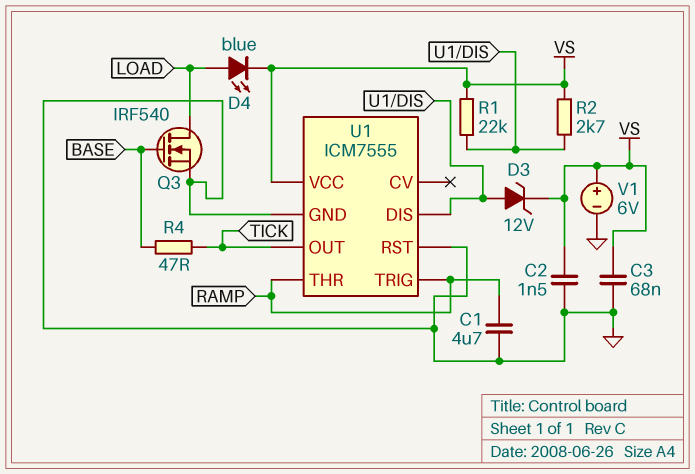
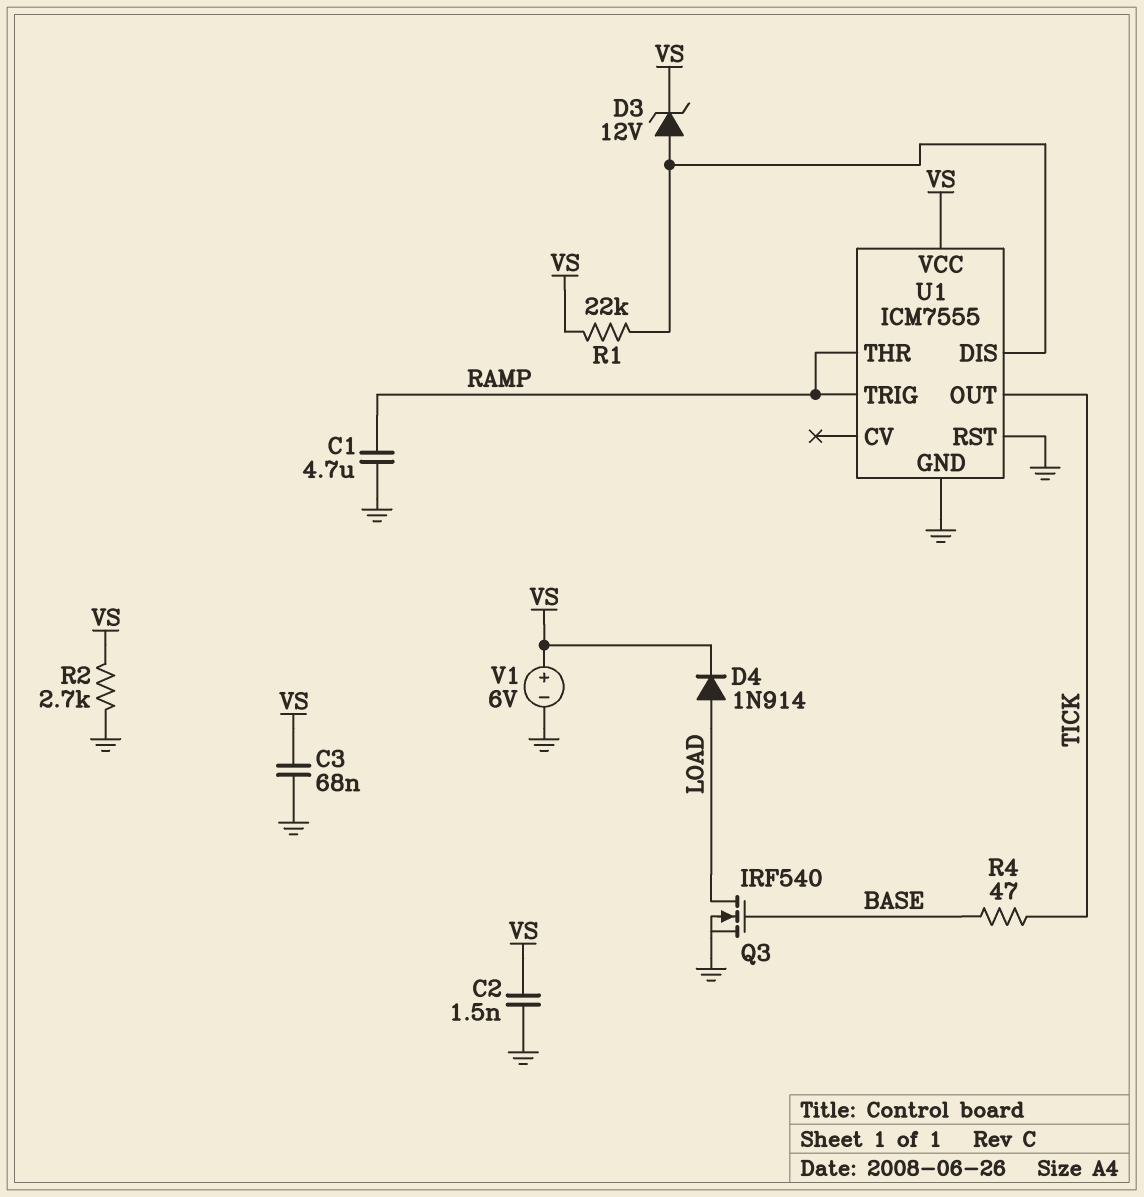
D4: LED blue (A LOAD, K VS) -> diode 1N914 (A LOAD, K VS)
R2: 2.7k (U1/DIS, VS) -> 2.7k (GND, VS)

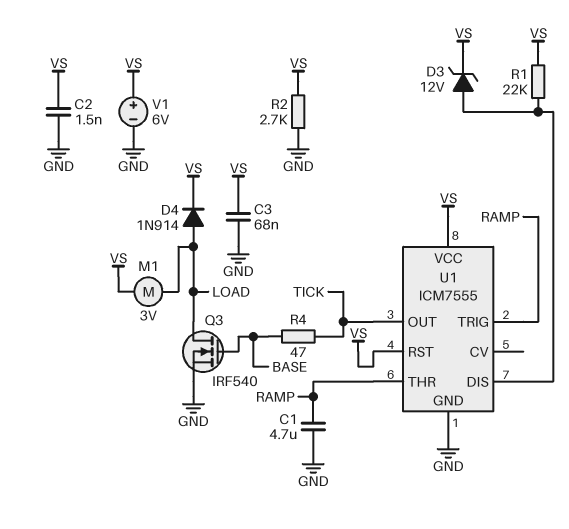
M1: none -> motor 3V (LOAD, VS)
U1 pin RST: GND -> VS

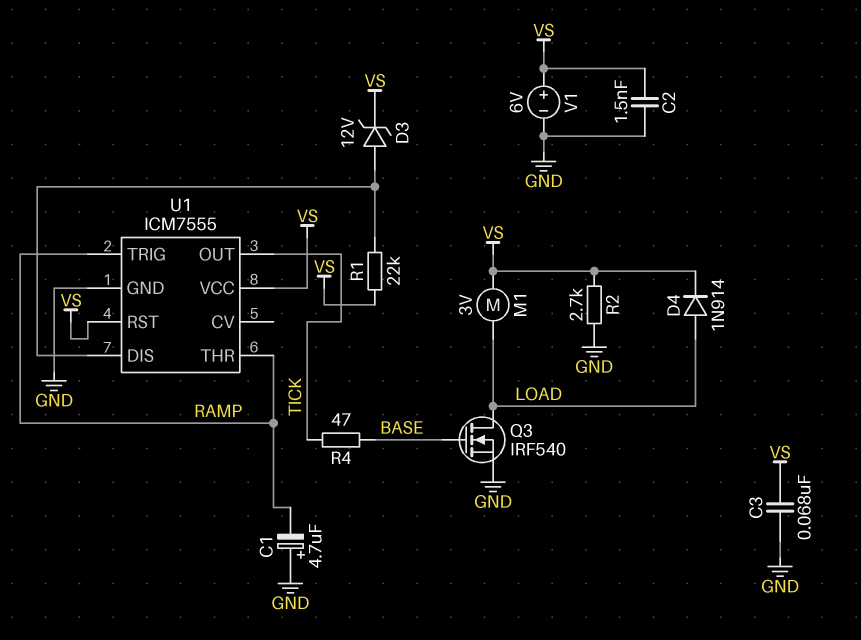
C1: 4.7uF (GND, RAMP) -> 4.7uF (plus GND, minus RAMP)

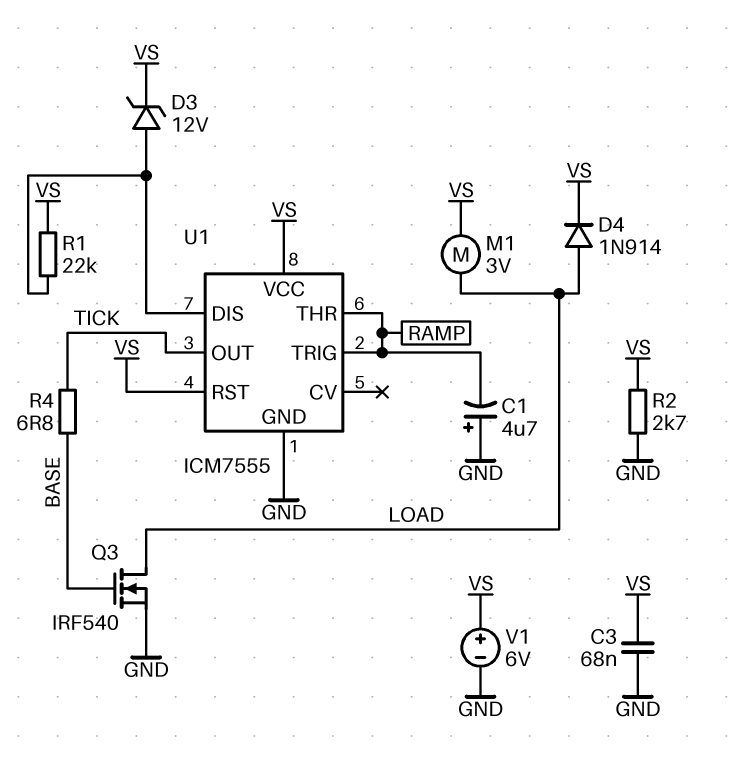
C2: 1.5nF (GND, VS) -> none
R4: 47 (BASE, TICK) -> 6.8 (BASE, TICK)

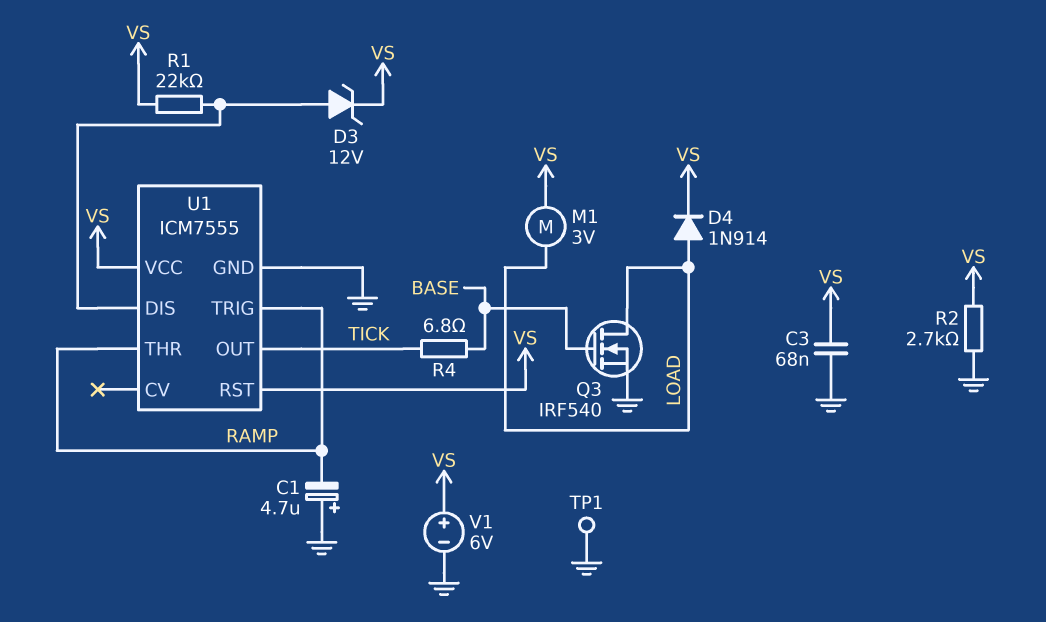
TP1: none -> test point (GND)

